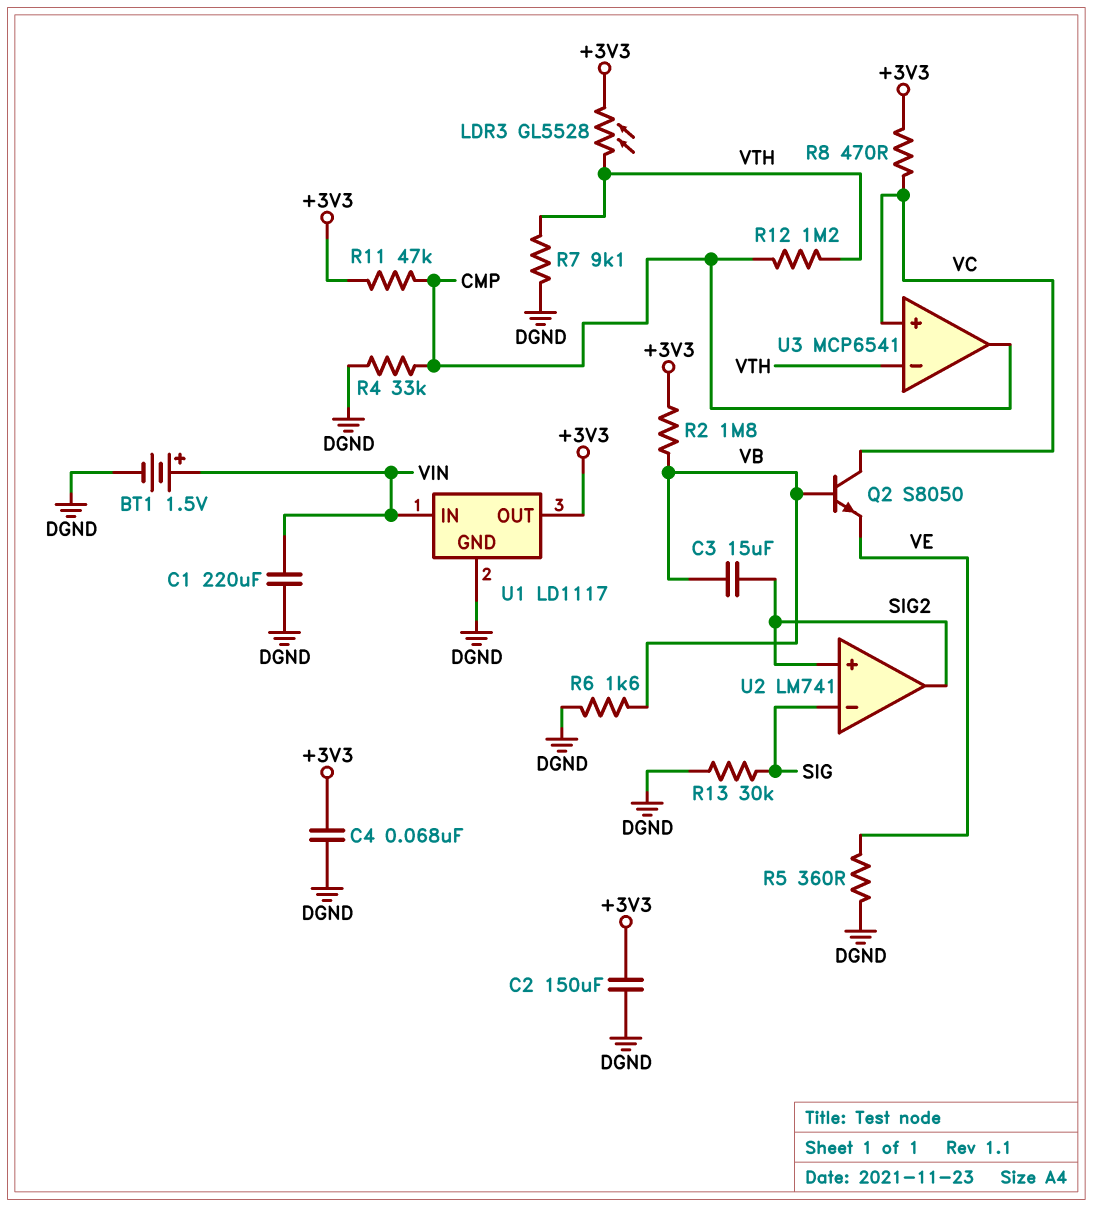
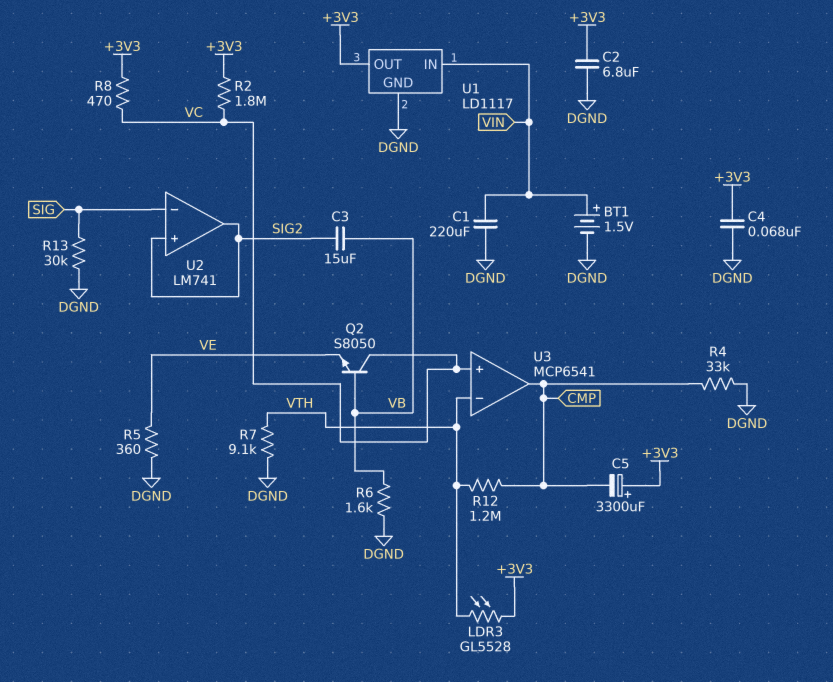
C2: 150uF (+3V3, DGND) -> 6.8uF (+3V3, DGND)
C5: none -> 3300uF (plus +3V3, minus CMP)
R2: 1.8M (+3V3, VB) -> 1.8M (+3V3, VC)
R11: 47k (+3V3, CMP) -> none

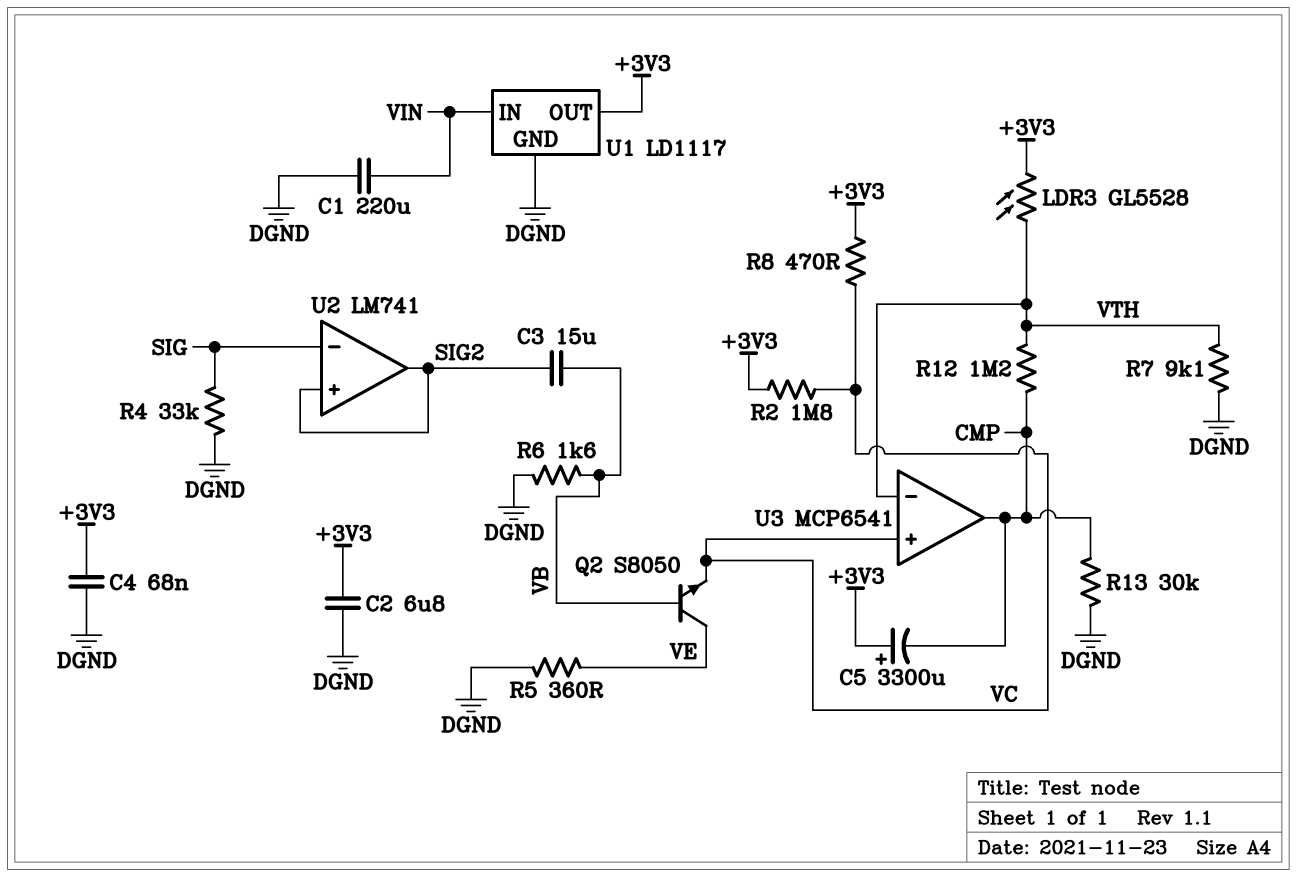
BT1: 1.5V (plus VIN, minus DGND) -> none
Q2: NPN S8050 (B VB, C VC, E VE) -> NPN S8050 (B VB, C VE, E VC)
R4: 33k (CMP, DGND) -> 33k (DGND, SIG)
R13: 30k (DGND, SIG) -> 30k (CMP, DGND)

